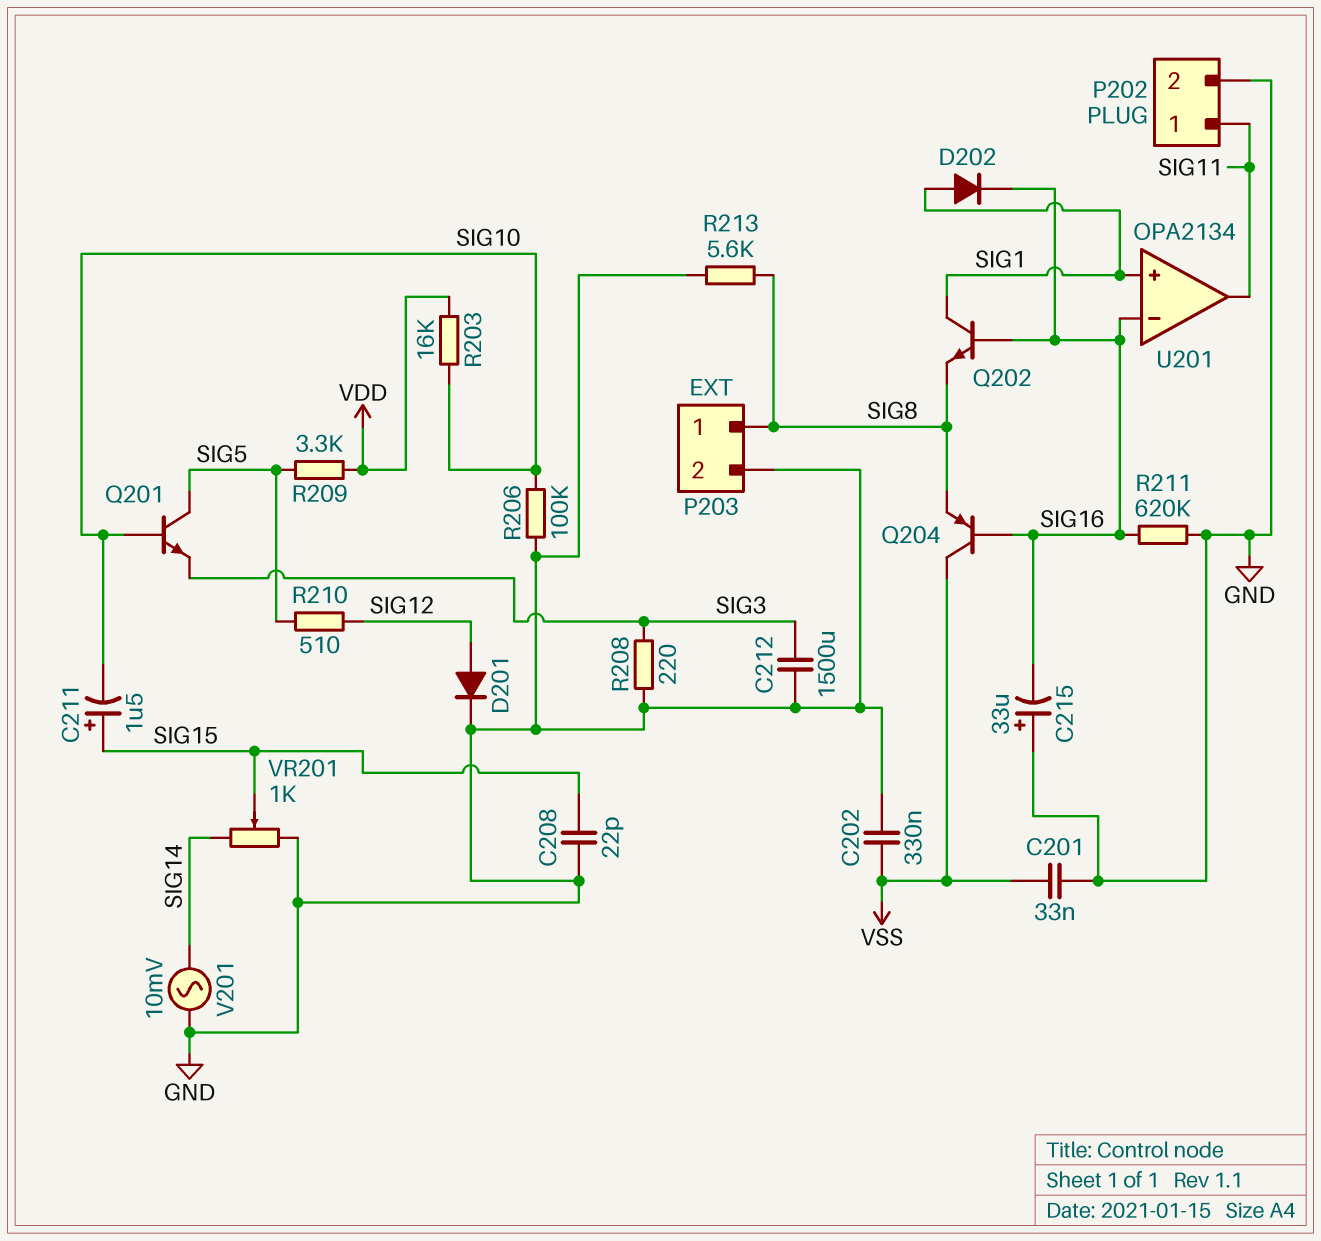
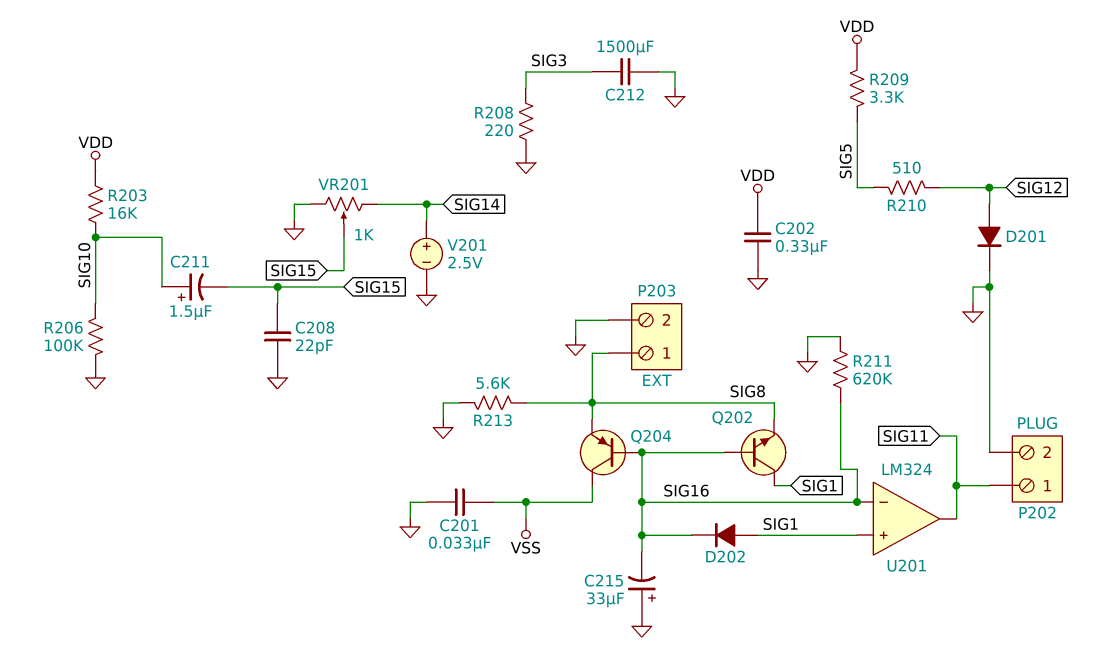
C202: 330nF (GND, VSS) -> 330nF (GND, VDD)
C211: 1.5uF (plus SIG15, minus SIG10) -> 1.5uF (plus SIG10, minus SIG15)
Q201: NPN (B SIG10, C SIG5, E SIG3) -> none
U201: OPA2134 -> LM324
V201: AC 10mV (GND, SIG14) -> 2.5V (plus SIG14, minus GND)

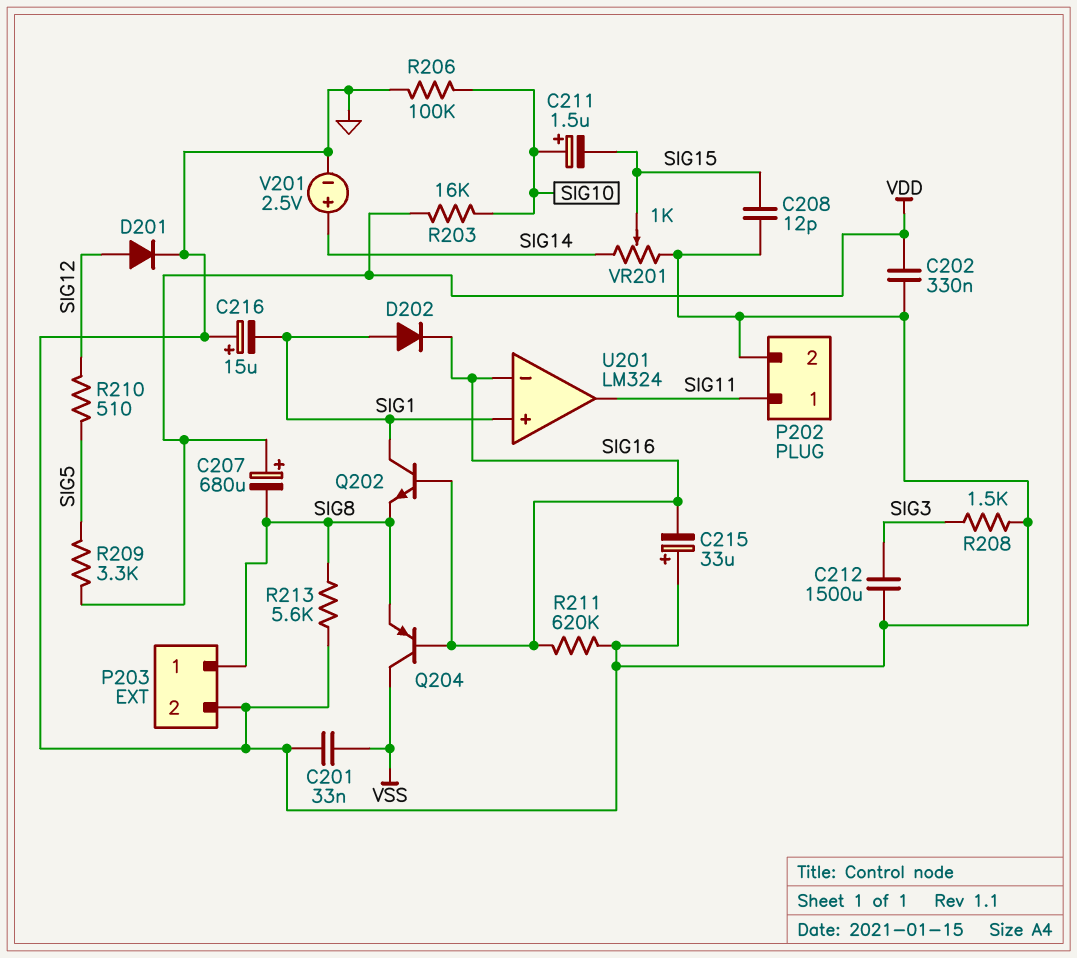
C207: none -> 680uF (plus VDD, minus SIG8)
C208: 22pF (GND, SIG15) -> 12pF (GND, SIG15)
C216: none -> 15uF (plus GND, minus SIG1)
R208: 220 (GND, SIG3) -> 1.5k (GND, SIG3)

